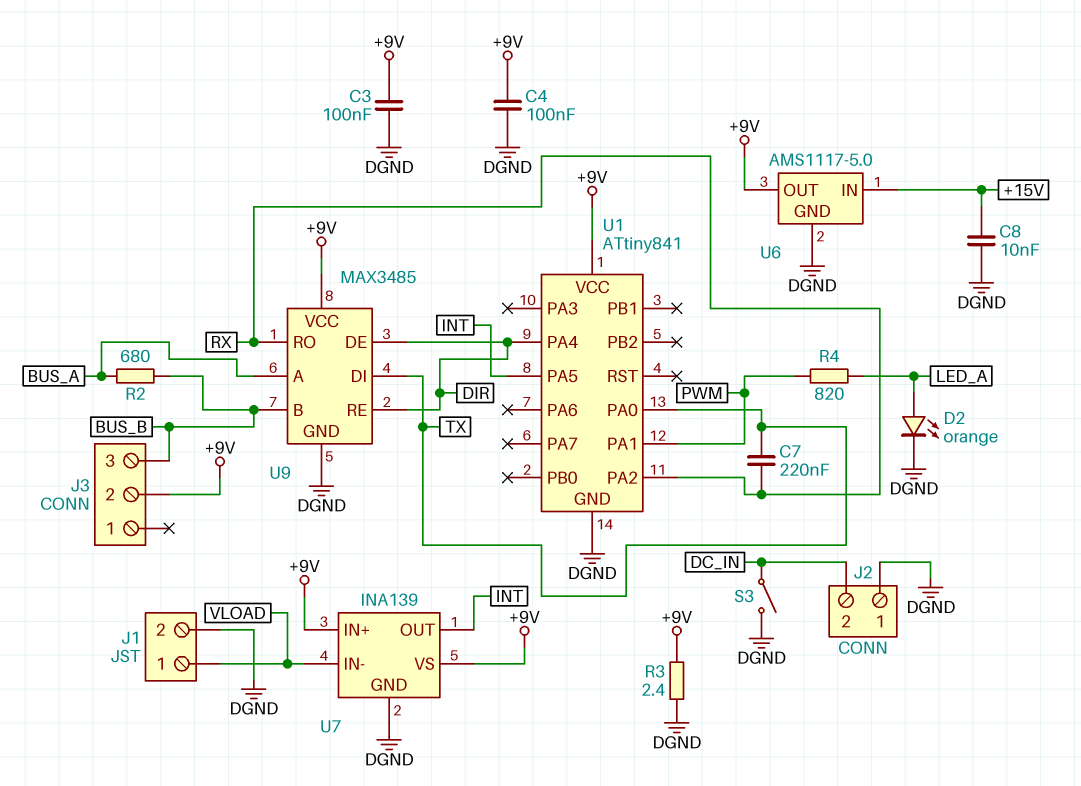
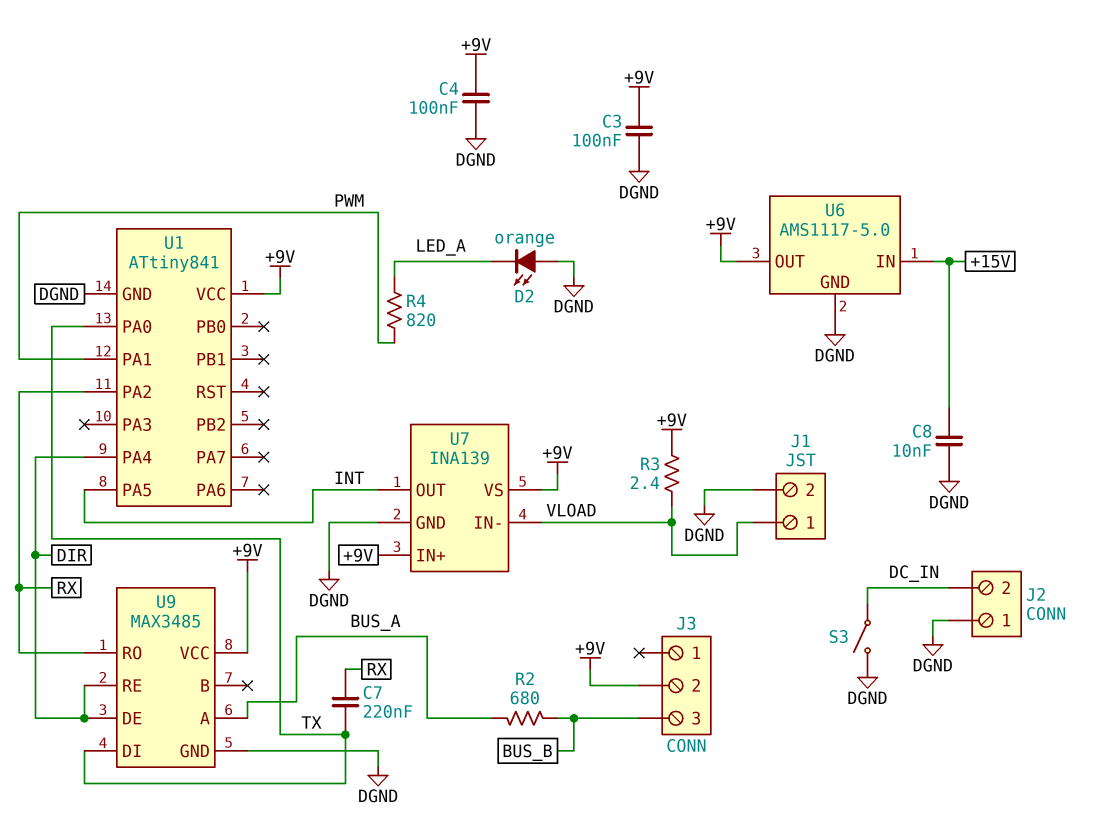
D2: LED orange (A LED_A, K DGND) -> LED orange (A DGND, K LED_A)
R3: 2.4 (+9V, DGND) -> 2.4 (+9V, VLOAD)
U9 pin B: BUS_B -> none

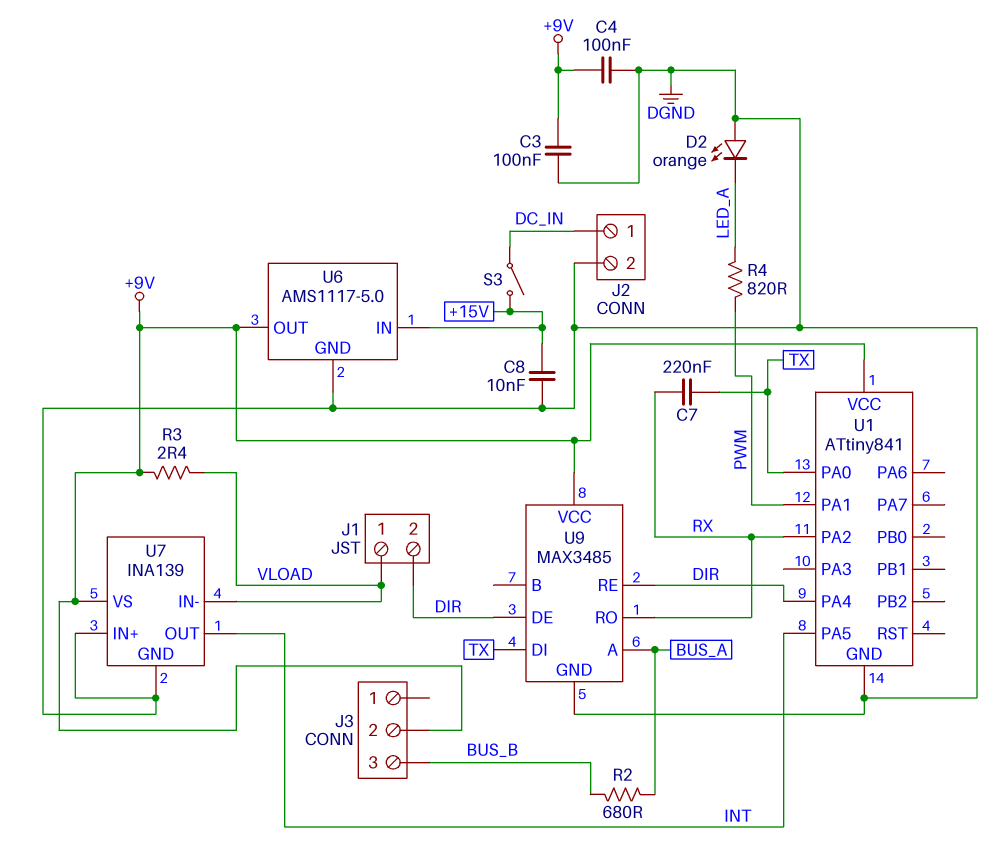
J1 pin 2: DGND -> DIR
J2 pin 1: DGND -> DC_IN
J2 pin 2: DC_IN -> DGND
S3: switch (DC_IN, DGND) -> switch (+15V, DC_IN)
U7 pin IN+: +9V -> DGND

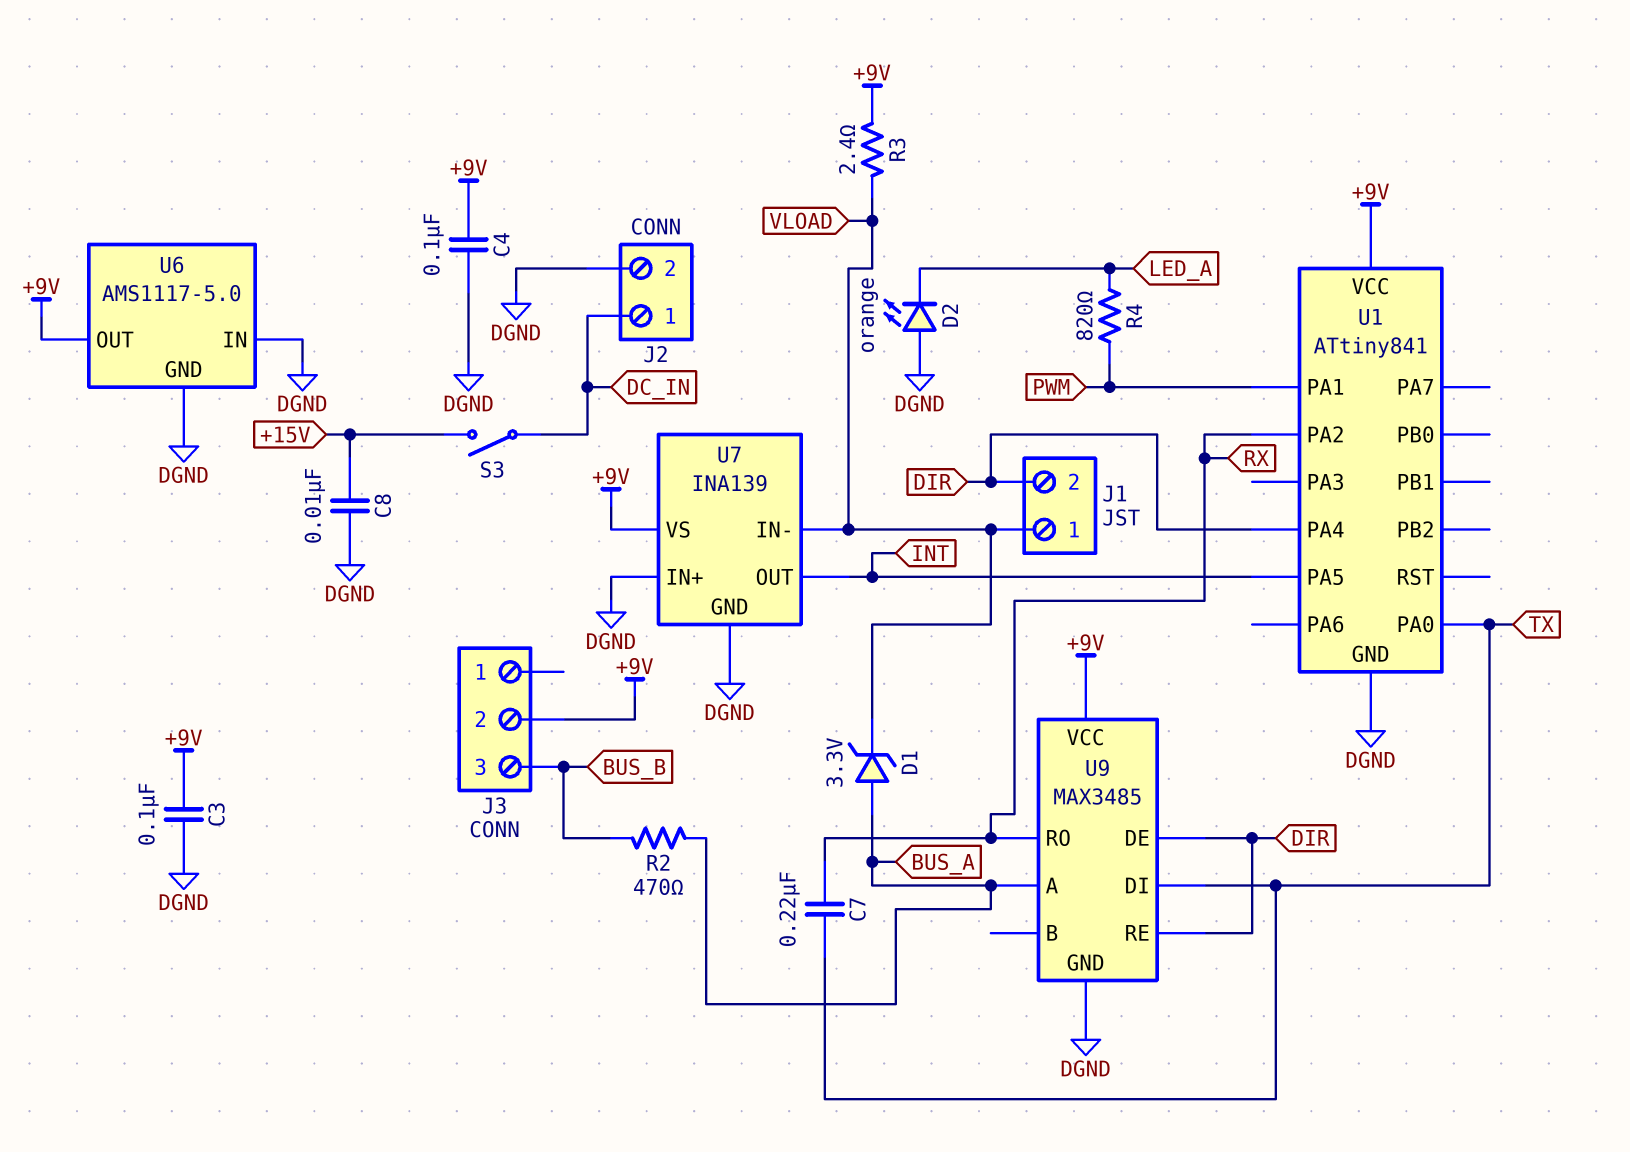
D1: none -> zener 3.3V (A BUS_A, K VLOAD)
R2: 680 (BUS_A, BUS_B) -> 470 (BUS_A, BUS_B)
U6 pin IN: +15V -> DGND

